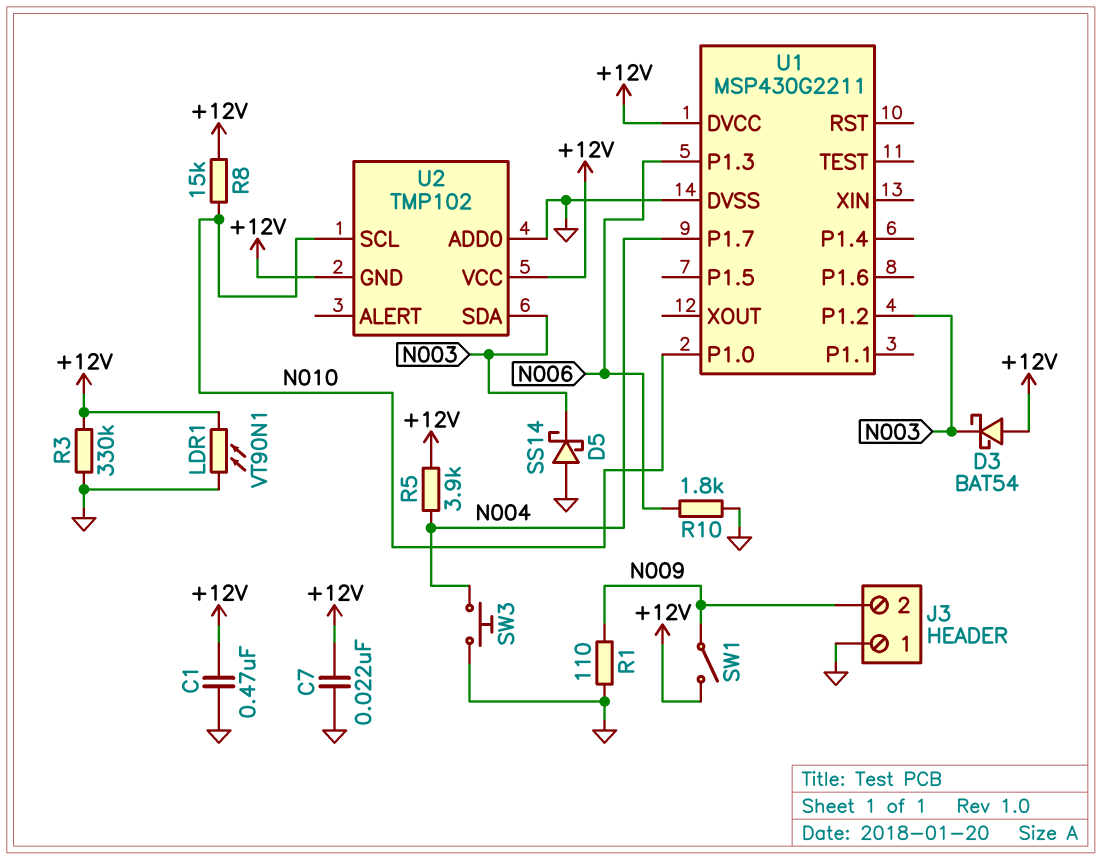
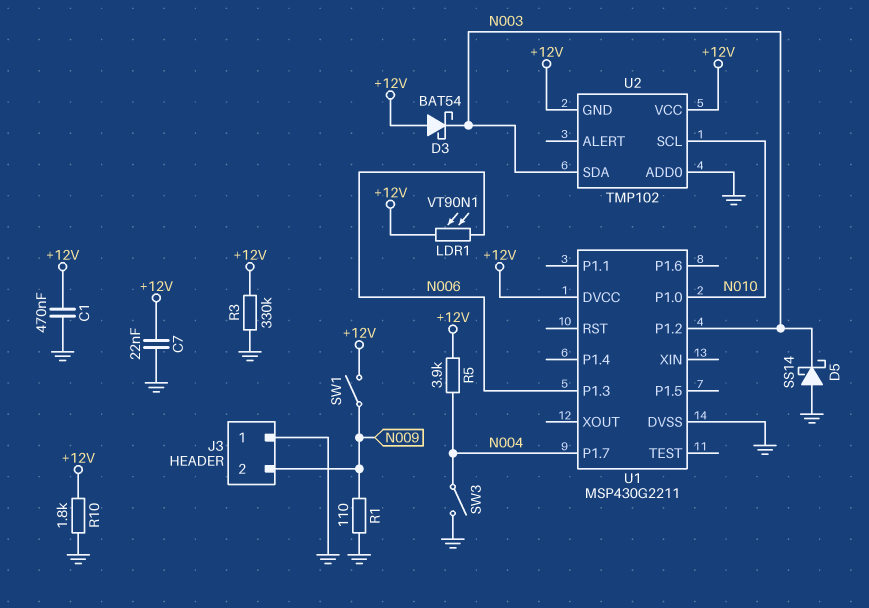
LDR1: VT90N1 (+12V, GND) -> VT90N1 (+12V, N006)
R8: 15k (+12V, N010) -> none
R10: 1.8k (GND, N006) -> 1.8k (+12V, GND)
SW3: button (GND, N004) -> switch (GND, N004)

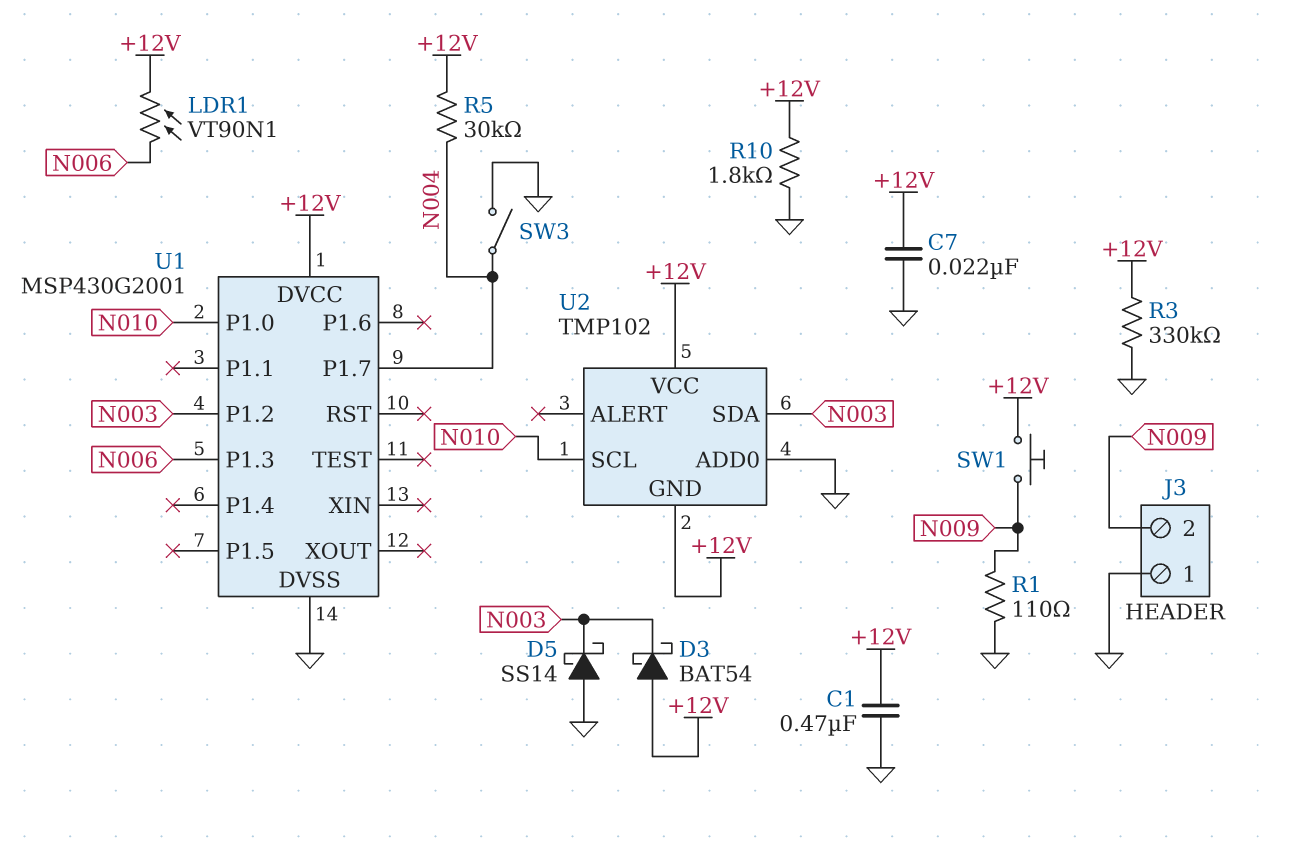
R5: 3.9k (+12V, N004) -> 30k (+12V, N004)
SW1: switch (+12V, N009) -> button (+12V, N009)
U1: MSP430G2211 -> MSP430G2001

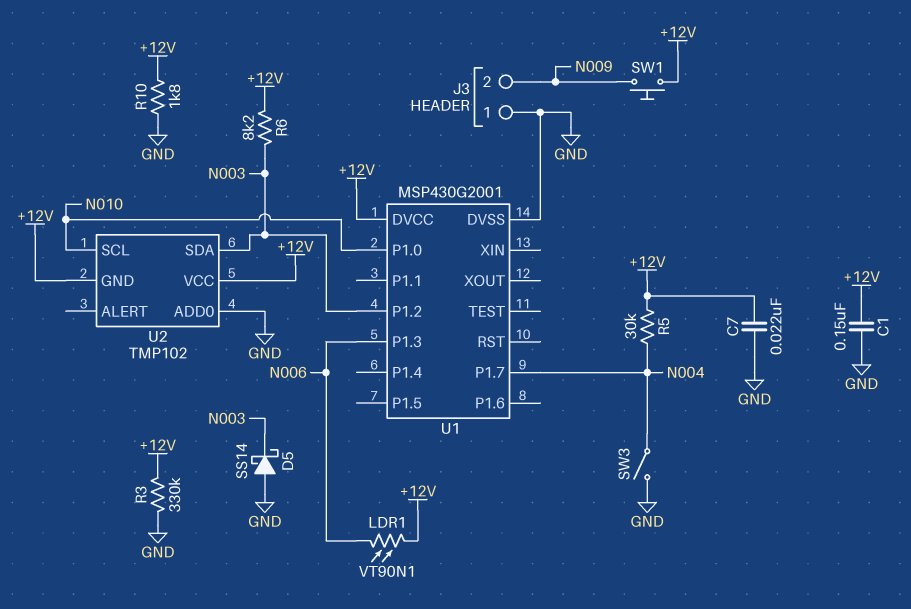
C1: 470nF (+12V, GND) -> 150nF (+12V, GND)
D3: schottky BAT54 (A +12V, K N003) -> none
R1: 110 (GND, N009) -> none
R6: none -> 8.2k (+12V, N003)

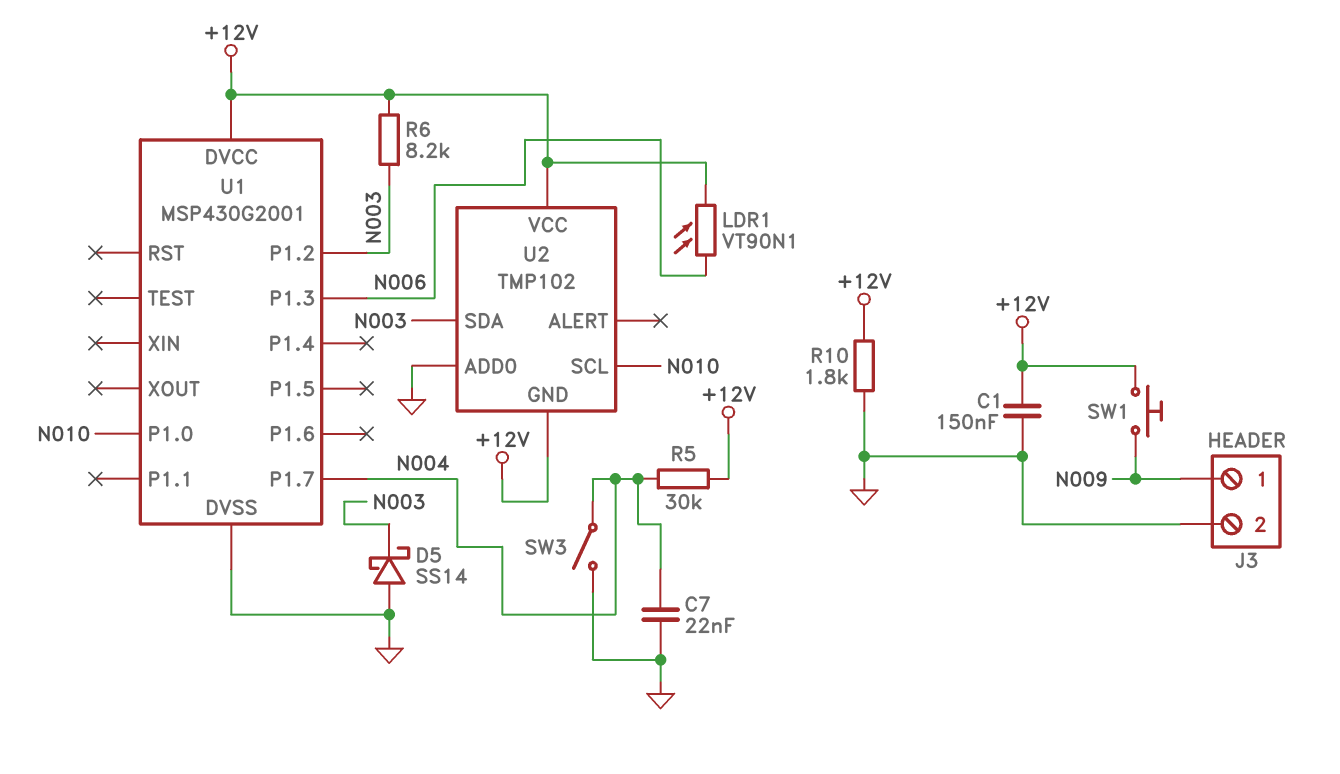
C7: 22nF (+12V, GND) -> 22nF (GND, N004)
J3 pin 1: GND -> N009
J3 pin 2: N009 -> GND
R3: 330k (+12V, GND) -> none

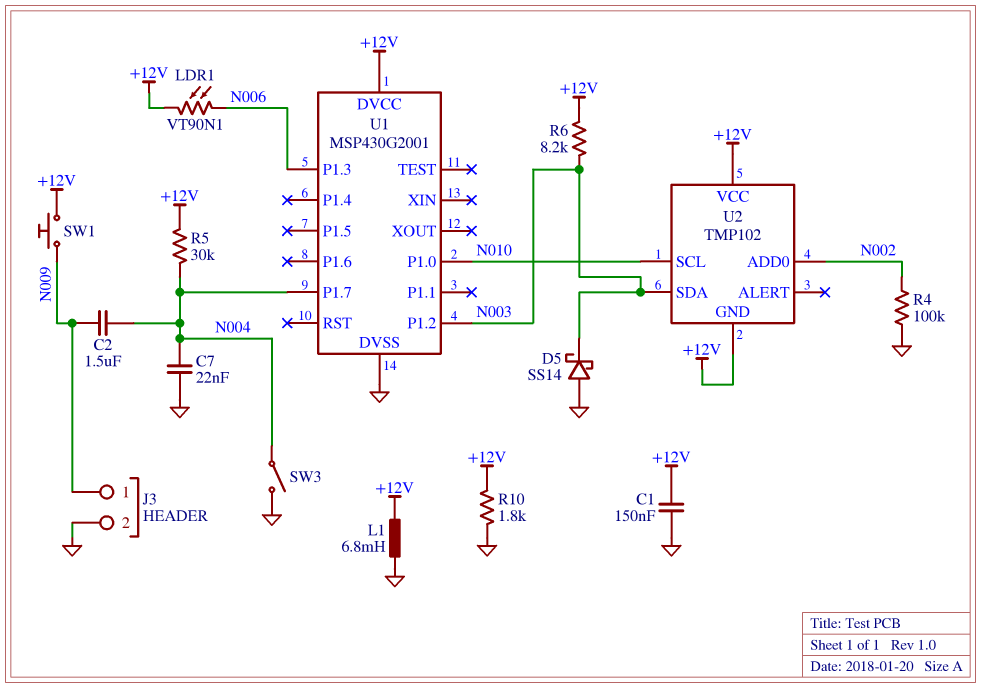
C2: none -> 1.5uF (N004, N009)
L1: none -> 6.8mH (+12V, GND)
R4: none -> 100k (GND, N002)
U2 pin ADD0: GND -> N002

